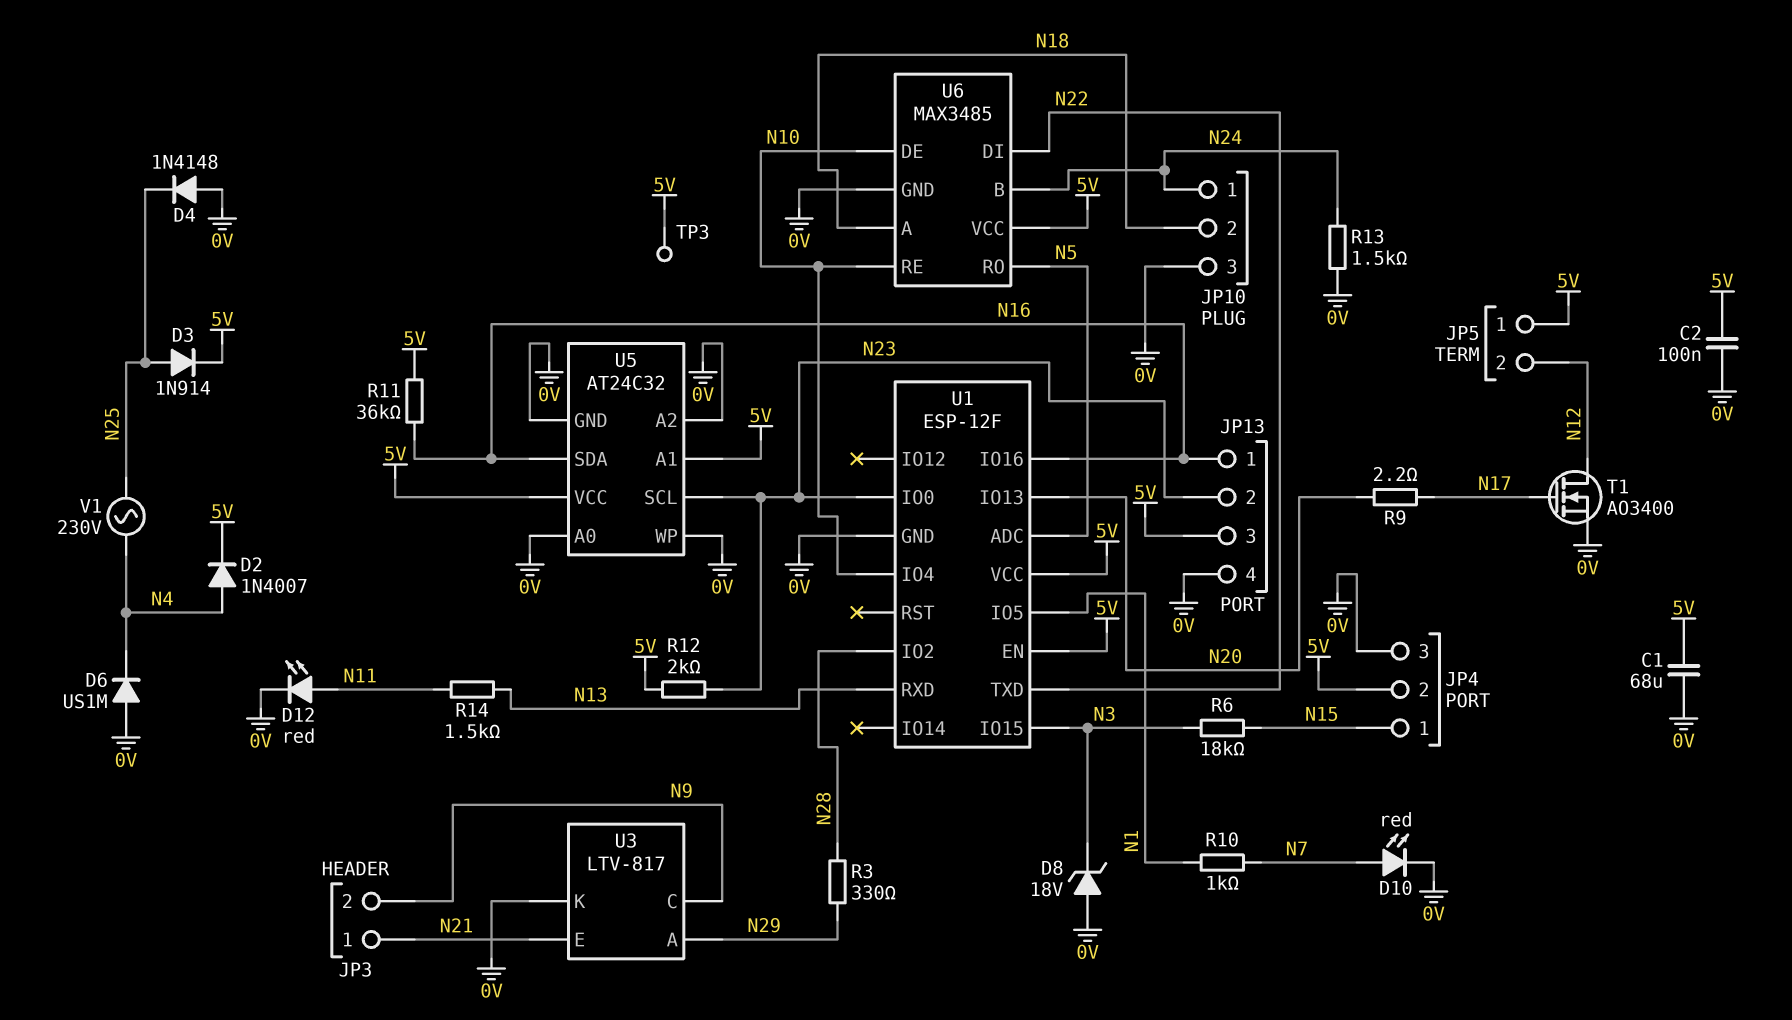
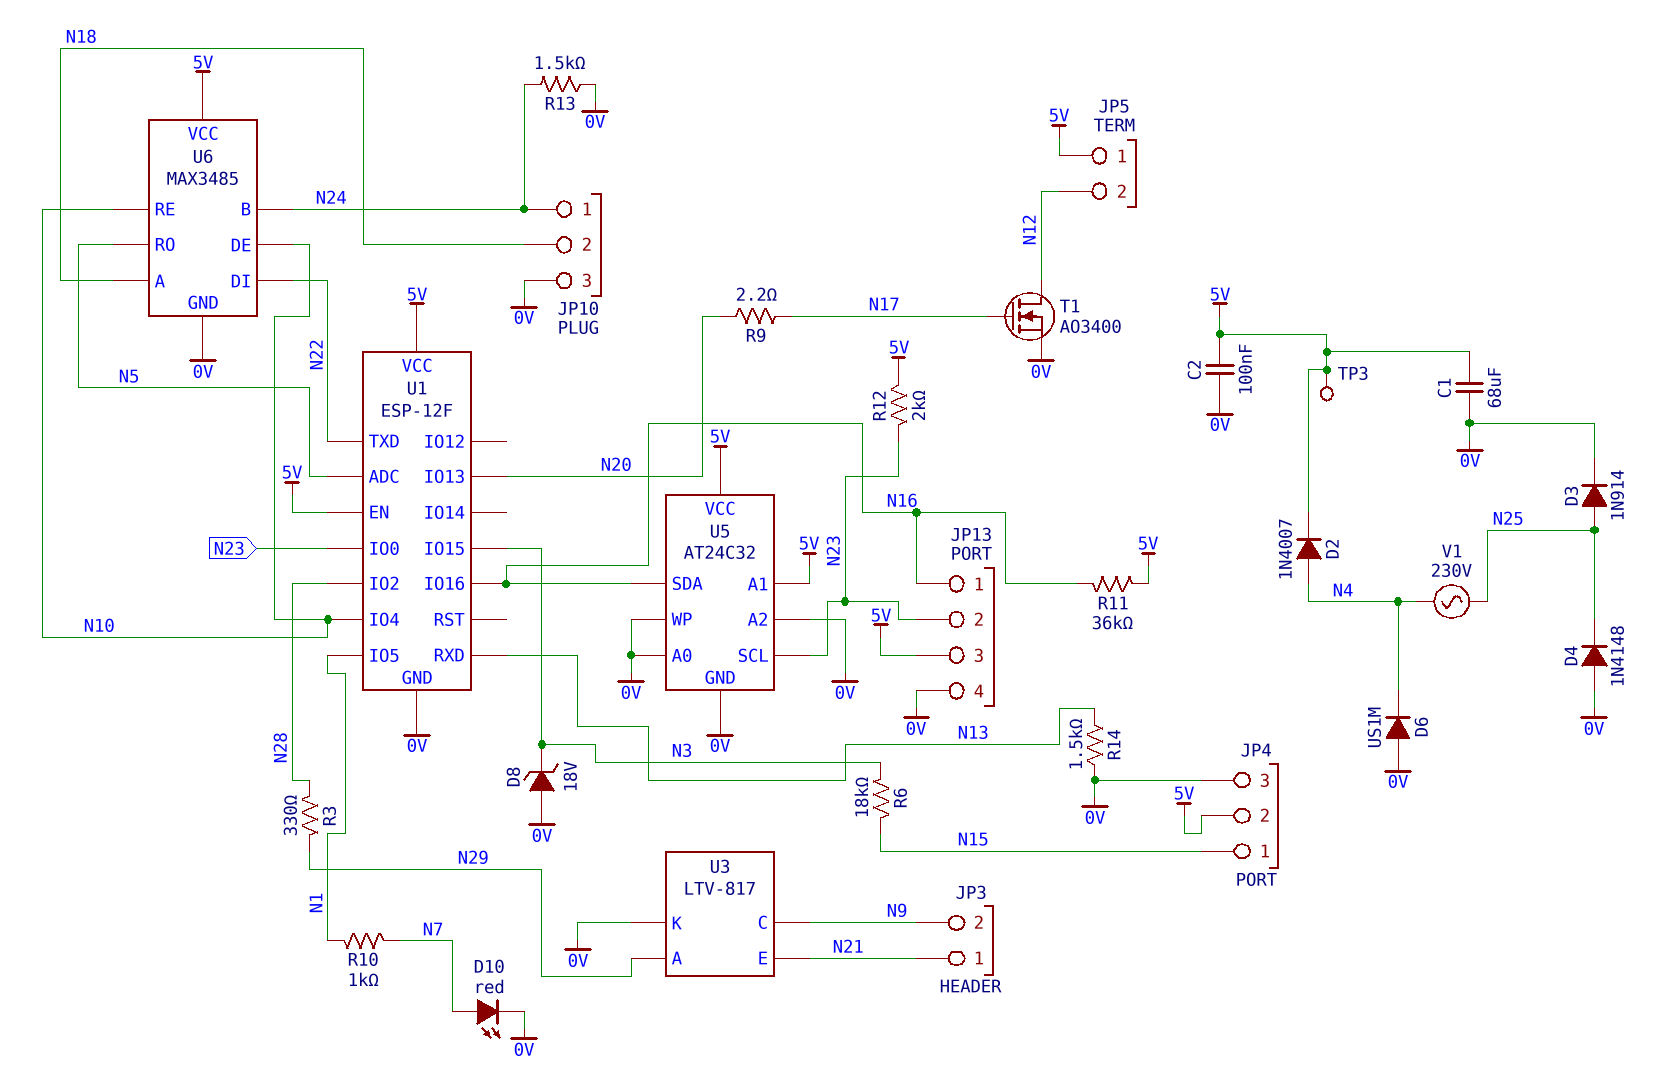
D3: diode 1N914 (A N25, K 5V) -> diode 1N914 (A N25, K 0V)
D12: LED red (A N11, K 0V) -> none
R14: 1.5k (N11, N13) -> 1.5k (0V, N13)

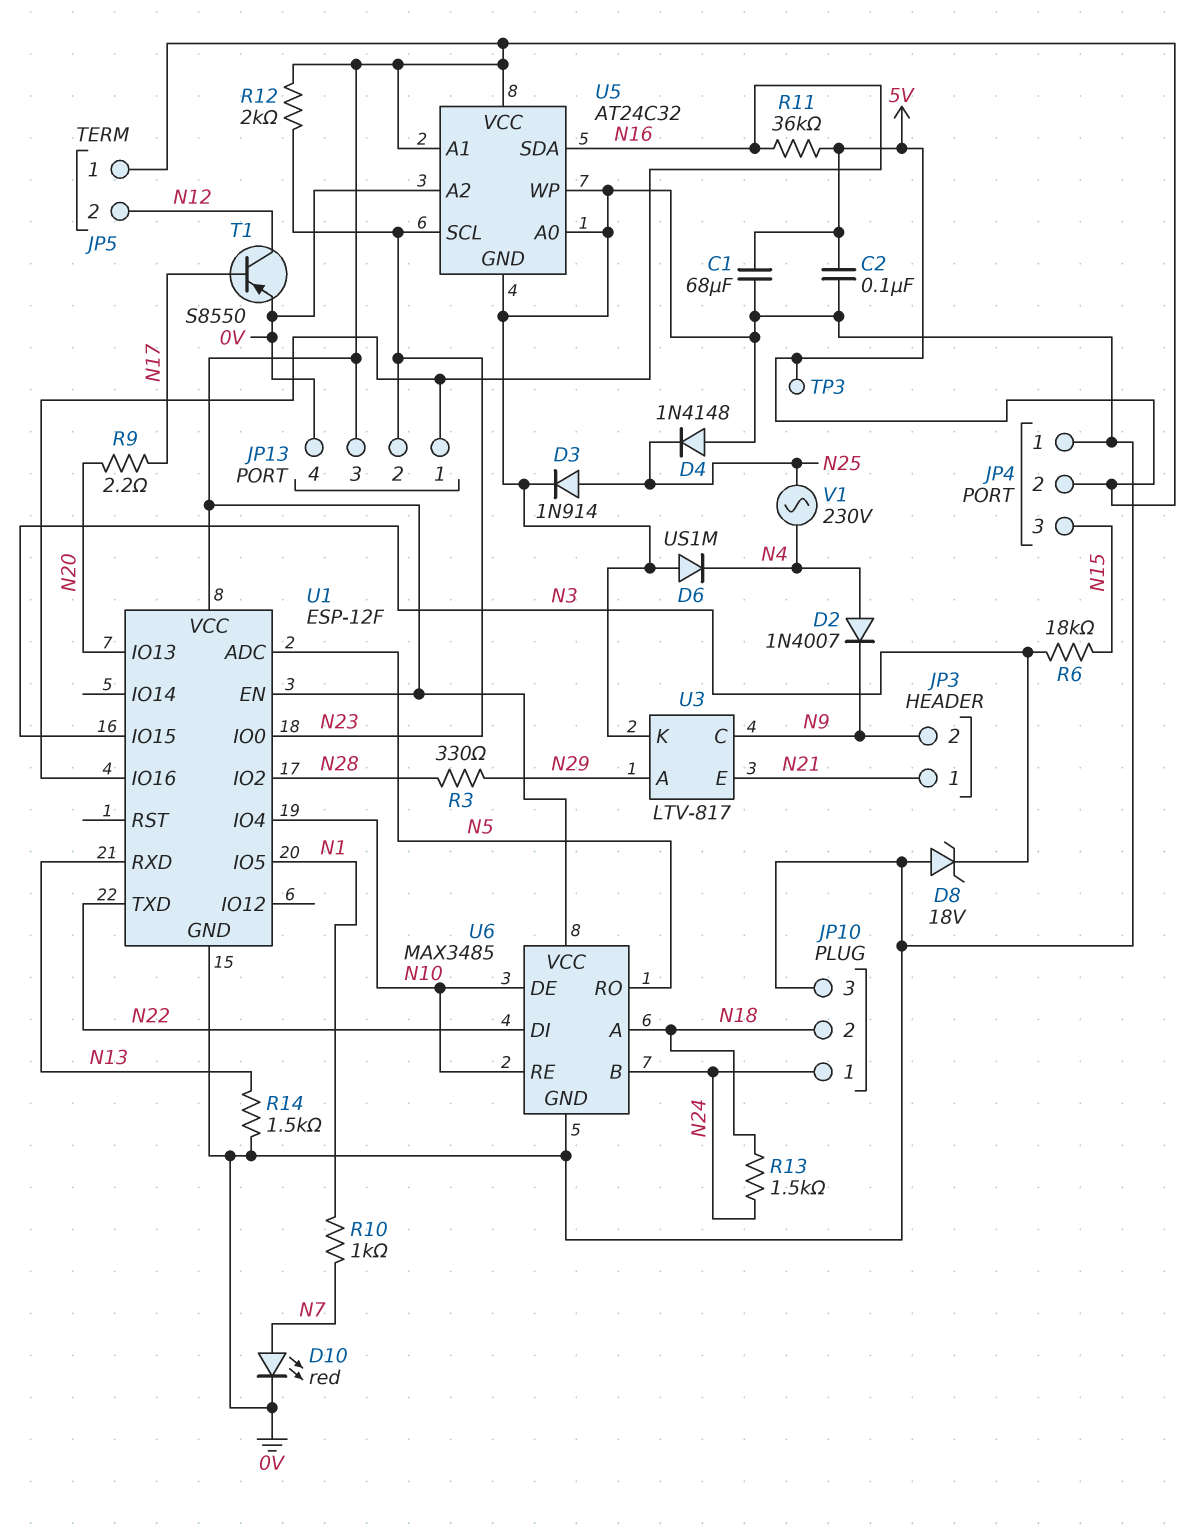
D2: diode 1N4007 (A N4, K 5V) -> diode 1N4007 (A N4, K N9)
JP4 pin 1: N15 -> 0V
JP4 pin 3: 0V -> N15
R13: 1.5k (0V, N24) -> 1.5k (N18, N24)
T1: NMOS AO3400 (G N17, D N12, S 0V) -> PNP S8550 (B N17, C N12, E 0V)

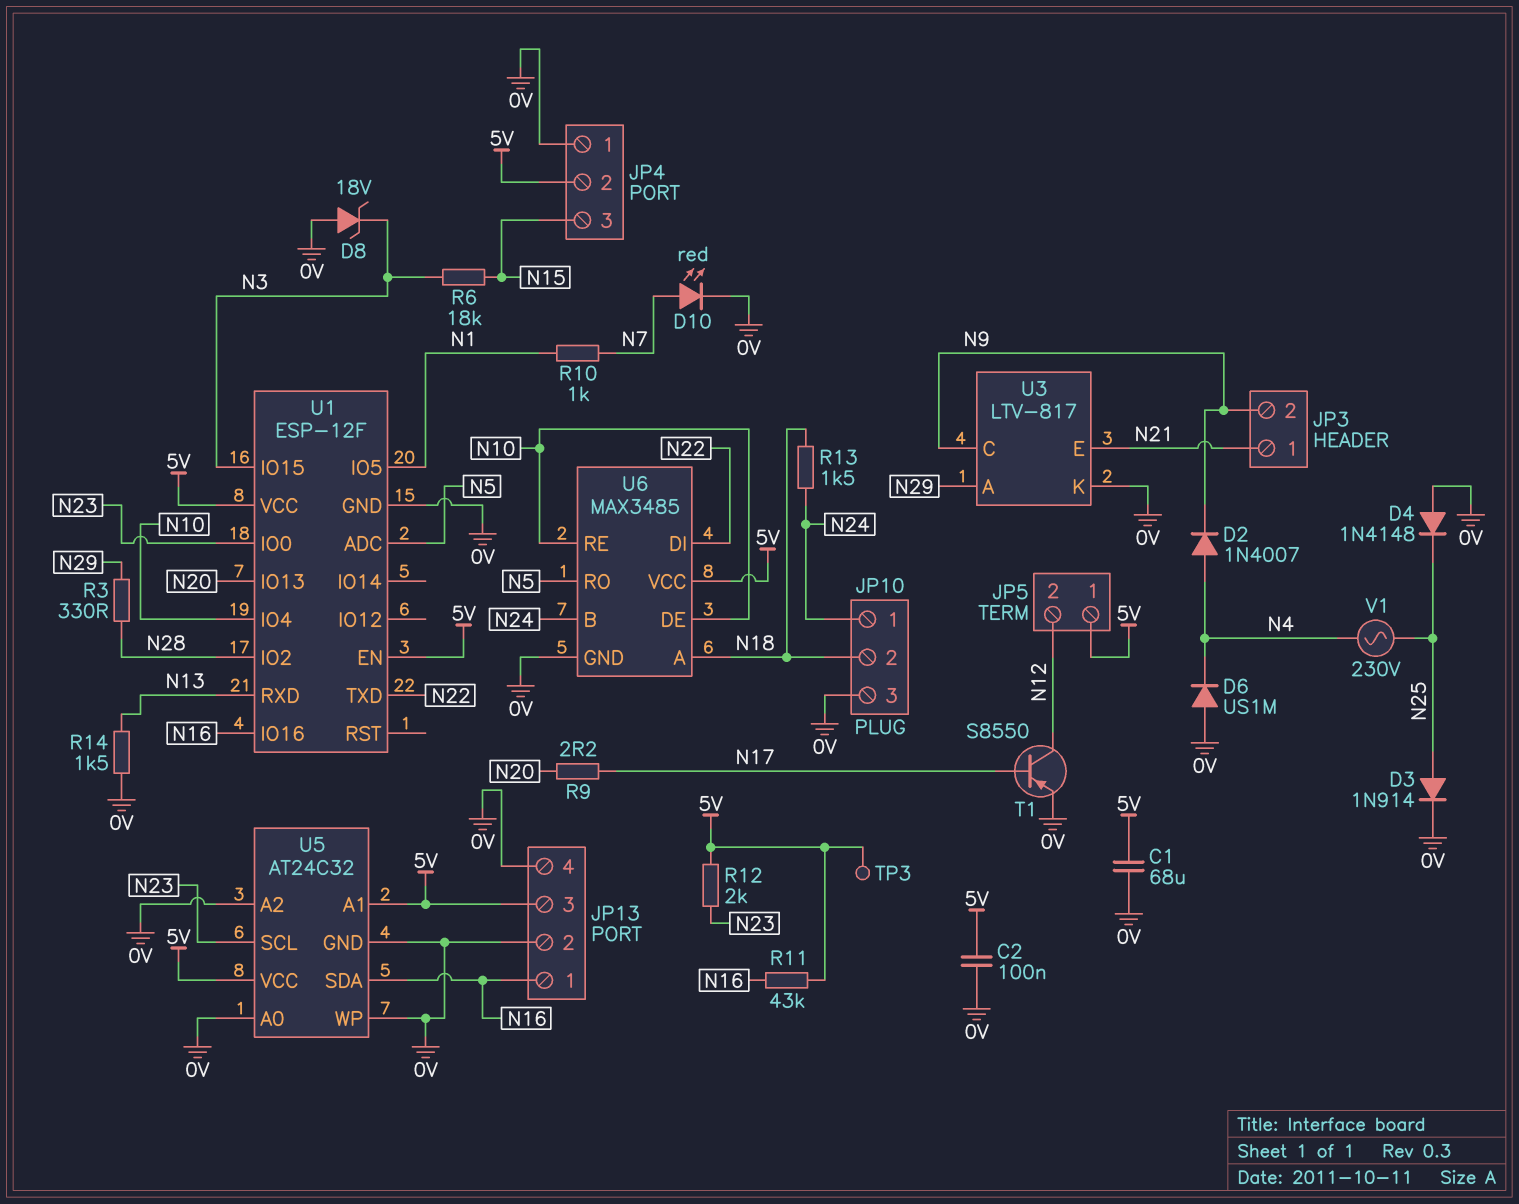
JP13 pin 2: N23 -> 0V
R11: 36k (5V, N16) -> 43k (5V, N16)

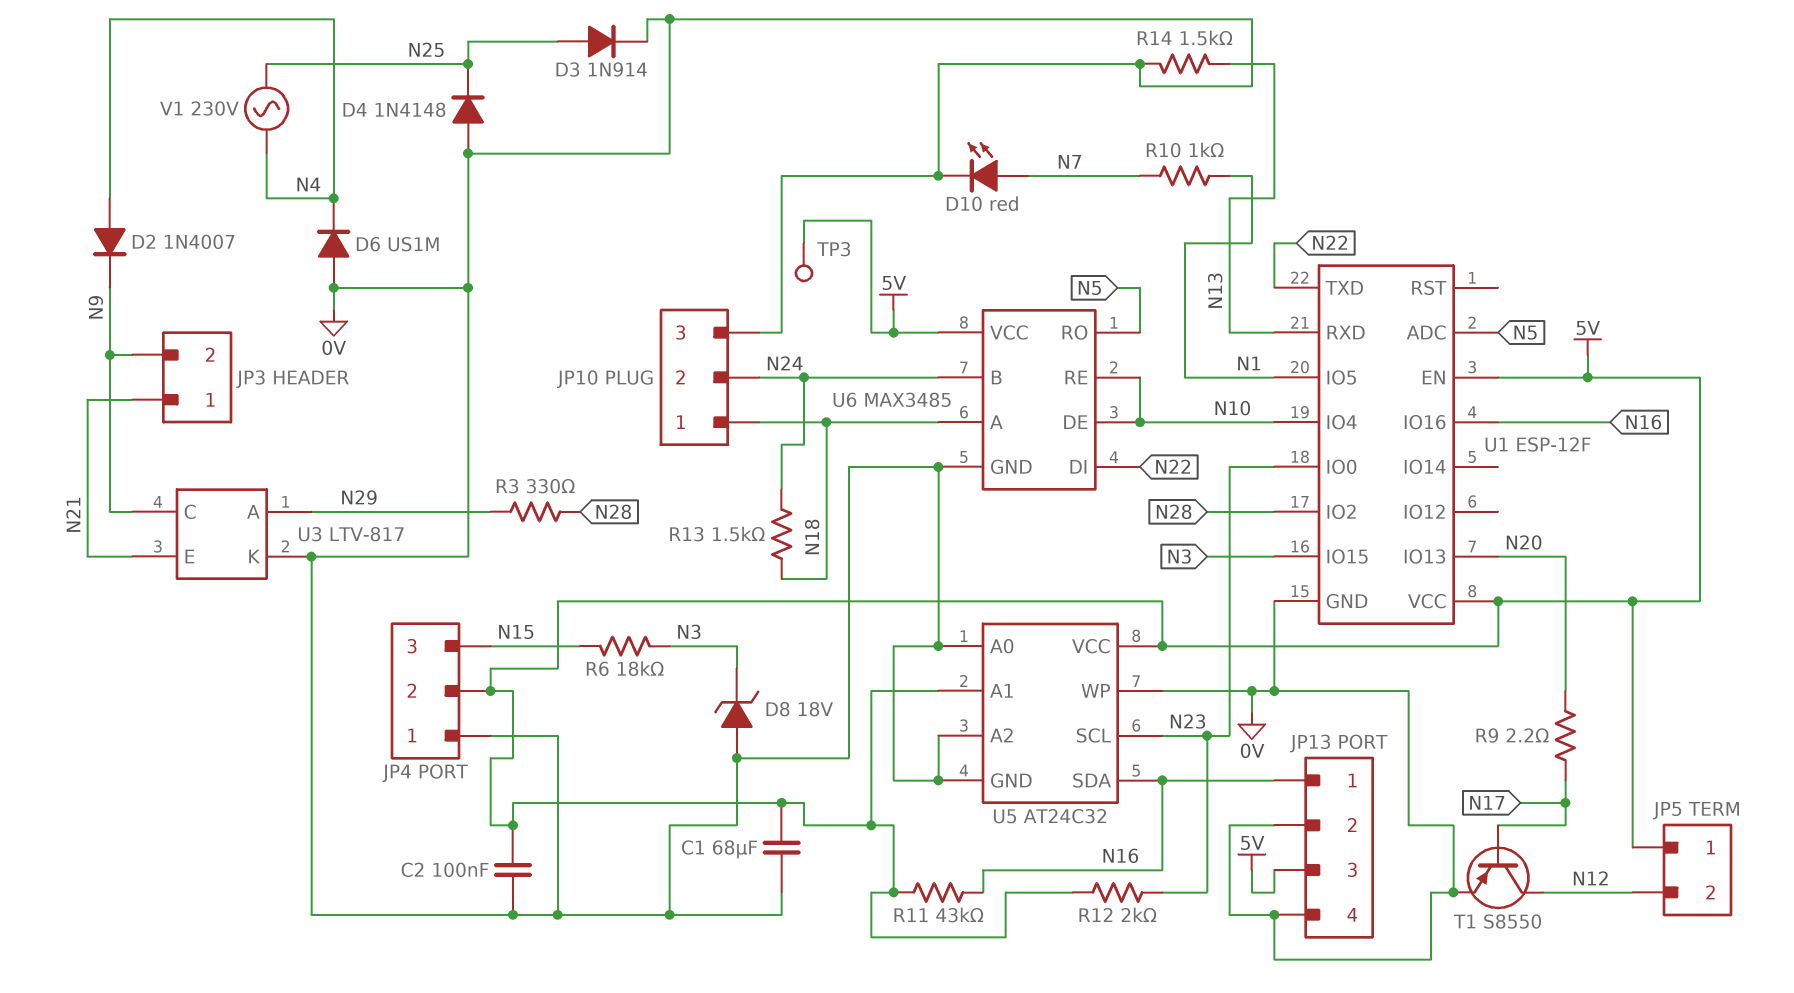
JP10 pin 1: N24 -> N18
JP10 pin 2: N18 -> N24

